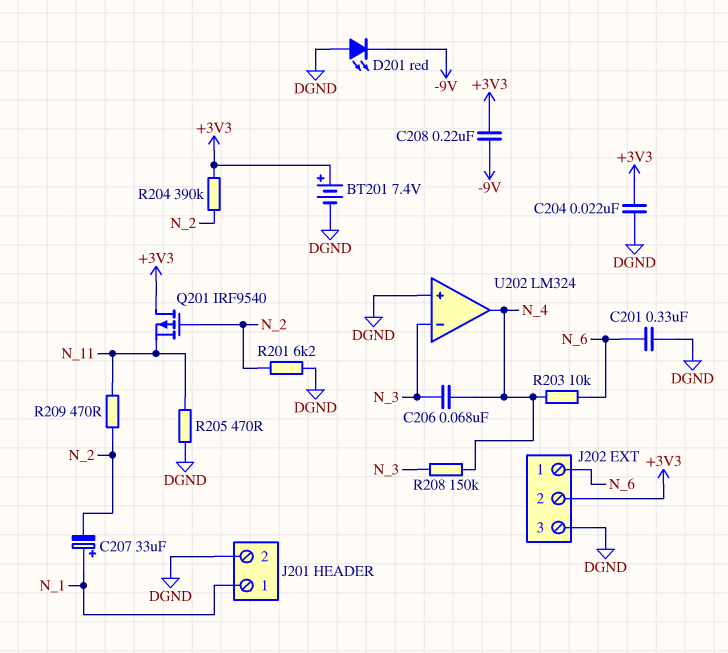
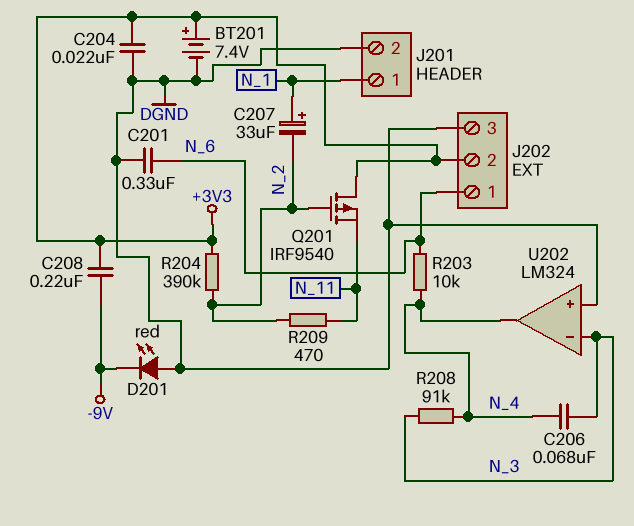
R201: 6.2k (DGND, N_2) -> none
R205: 470 (DGND, N_11) -> none
R208: 150k (N_3, N_4) -> 91k (N_3, N_4)

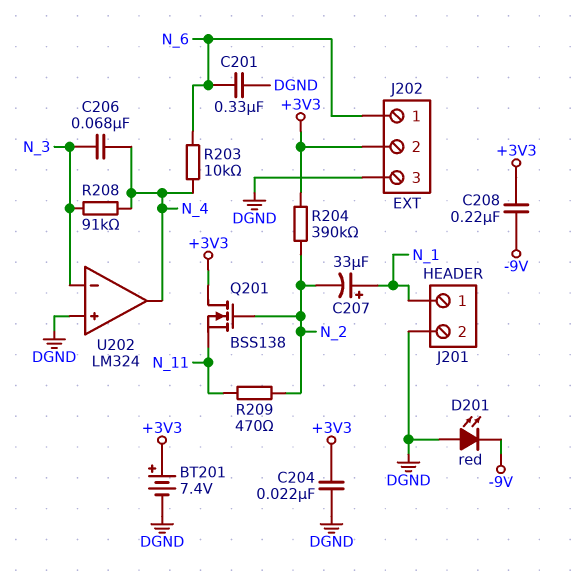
Q201: PMOS IRF9540 (G N_2, D +3V3, S N_11) -> NMOS BSS138 (G N_2, D +3V3, S N_11)

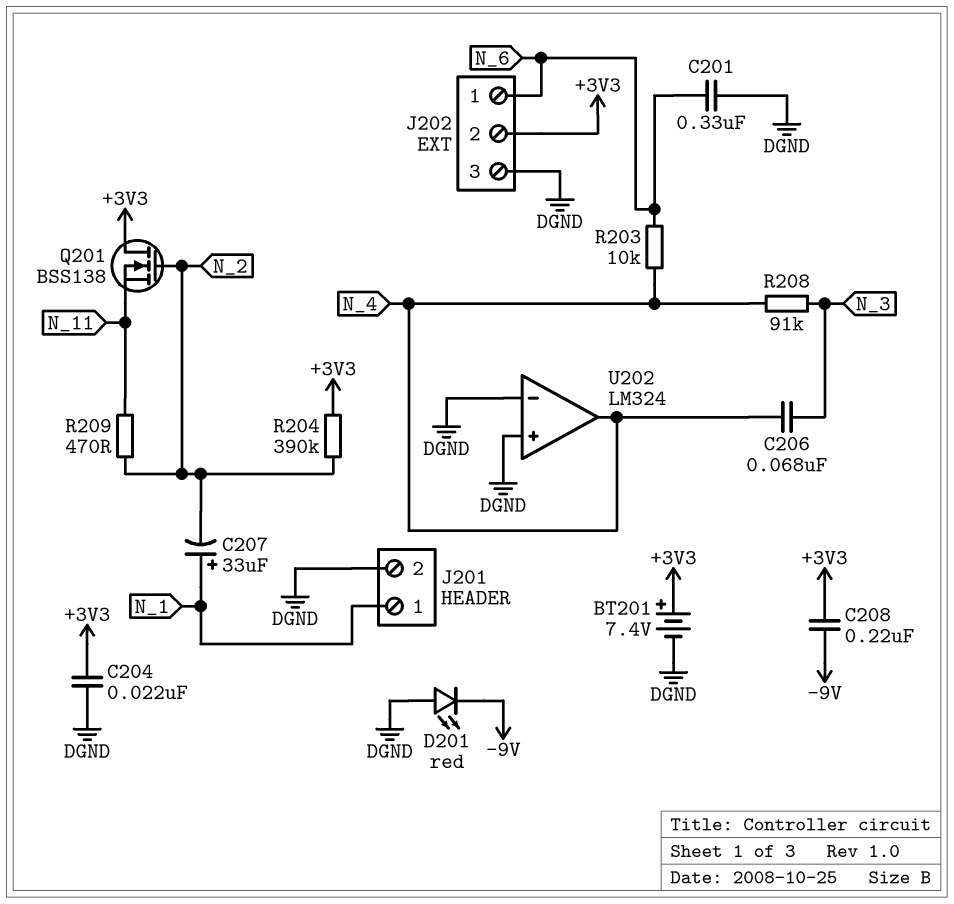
U202 pin in-: N_3 -> DGND

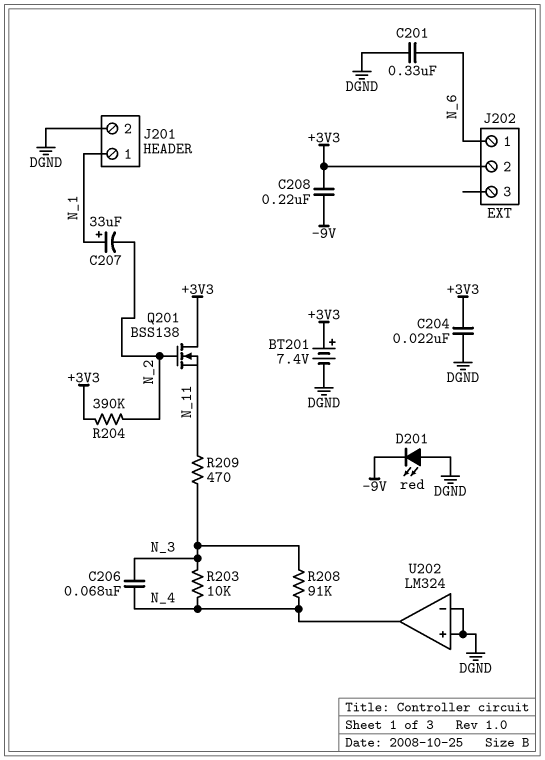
J202 pin 3: DGND -> none
R203: 10k (N_4, N_6) -> 10k (N_3, N_4)
R209: 470 (N_2, N_11) -> 470 (N_3, N_11)

